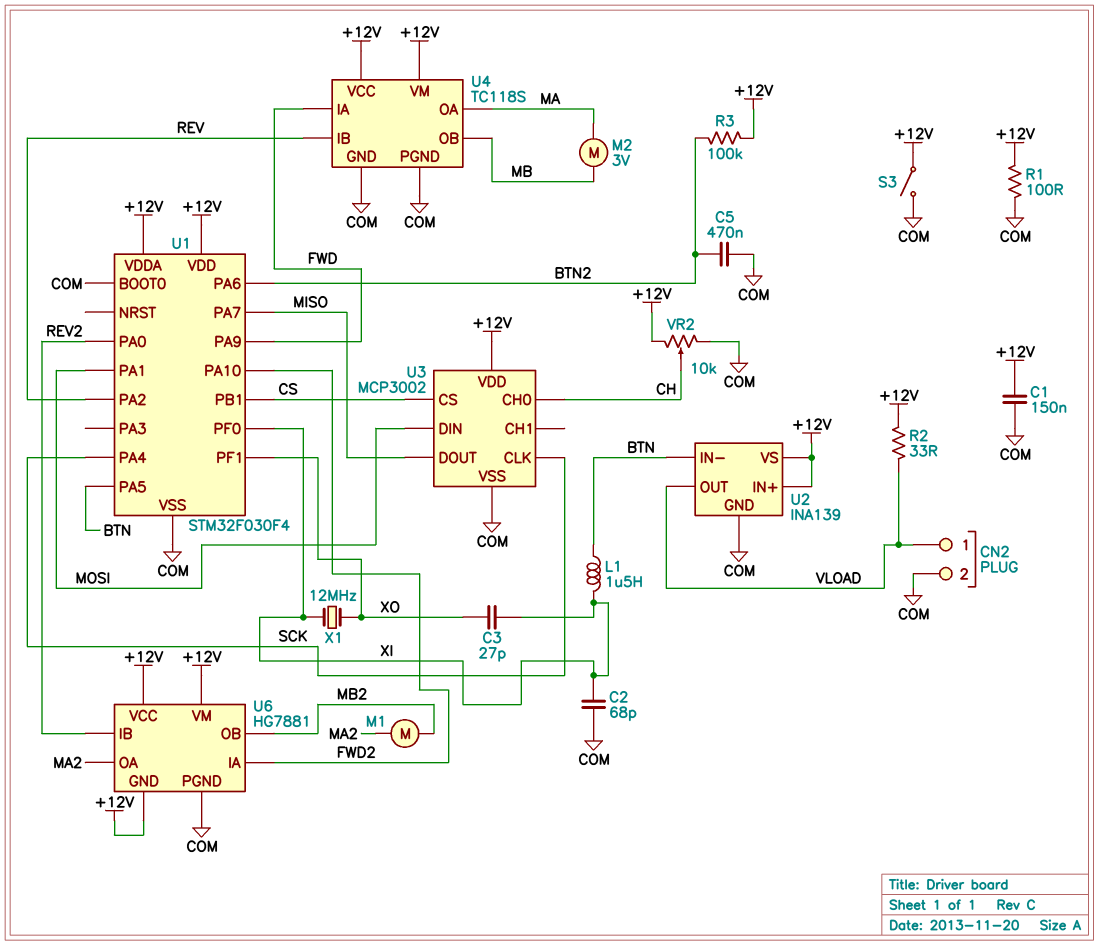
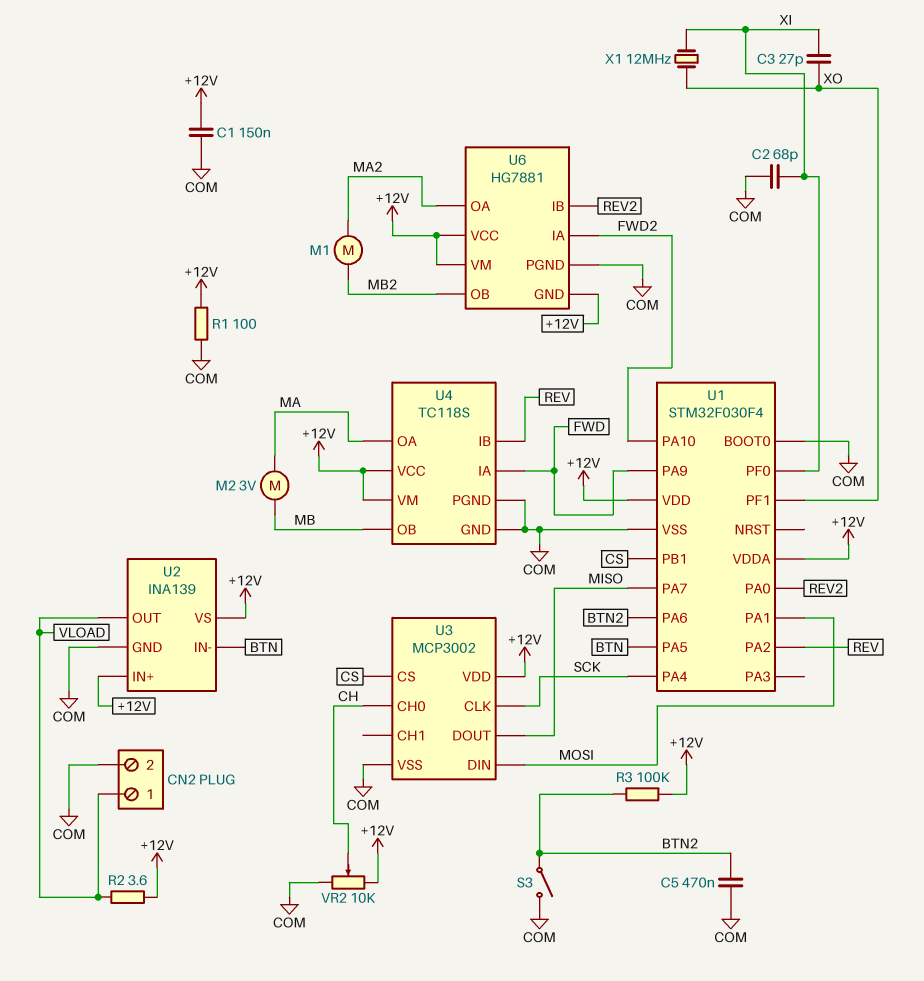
L1: 1.5uH (BTN, XI) -> none
R2: 33 (+12V, VLOAD) -> 3.6 (+12V, VLOAD)
S3: switch (+12V, COM) -> switch (BTN2, COM)

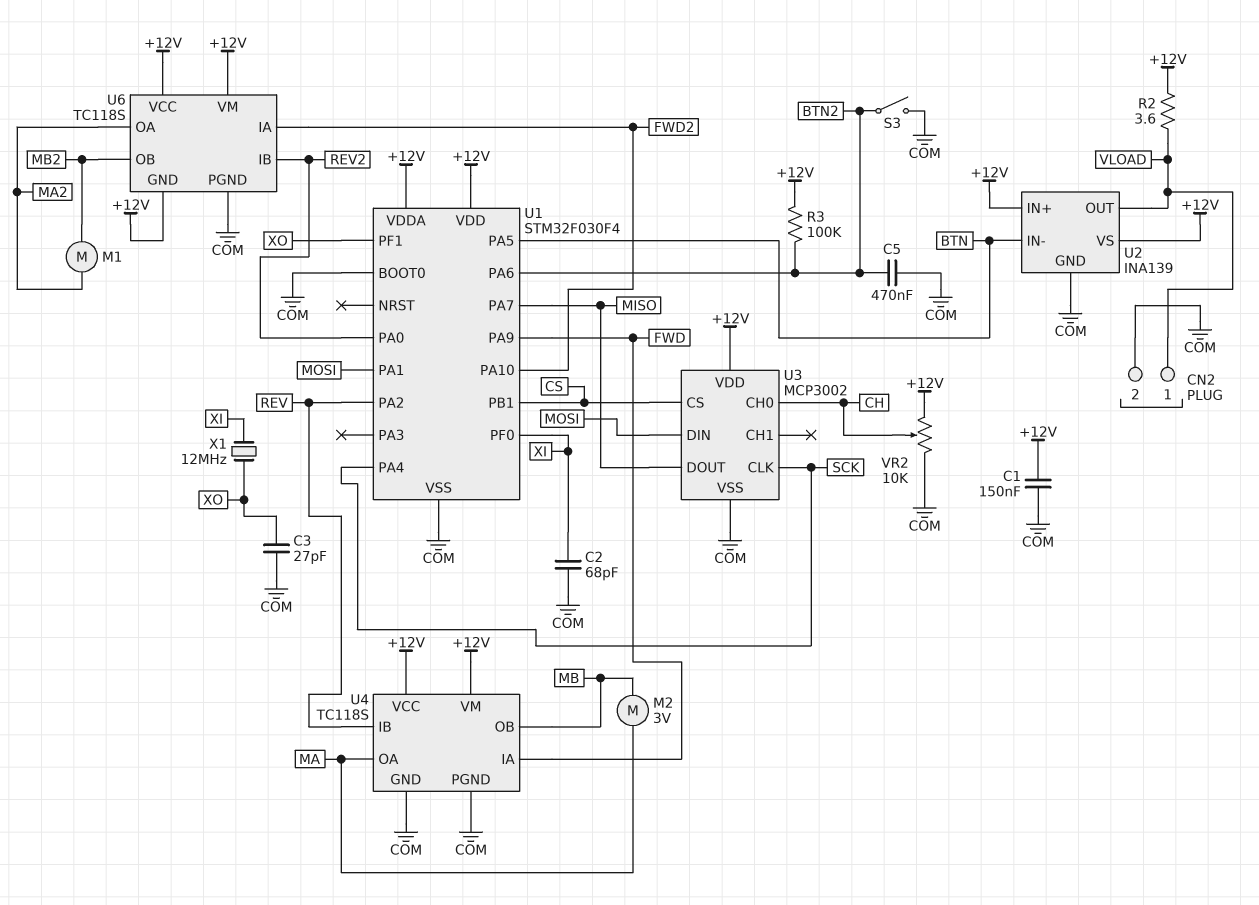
C3: 27pF (XI, XO) -> 27pF (COM, XO)
R1: 100 (+12V, COM) -> none
U6: HG7881 -> TC118S

